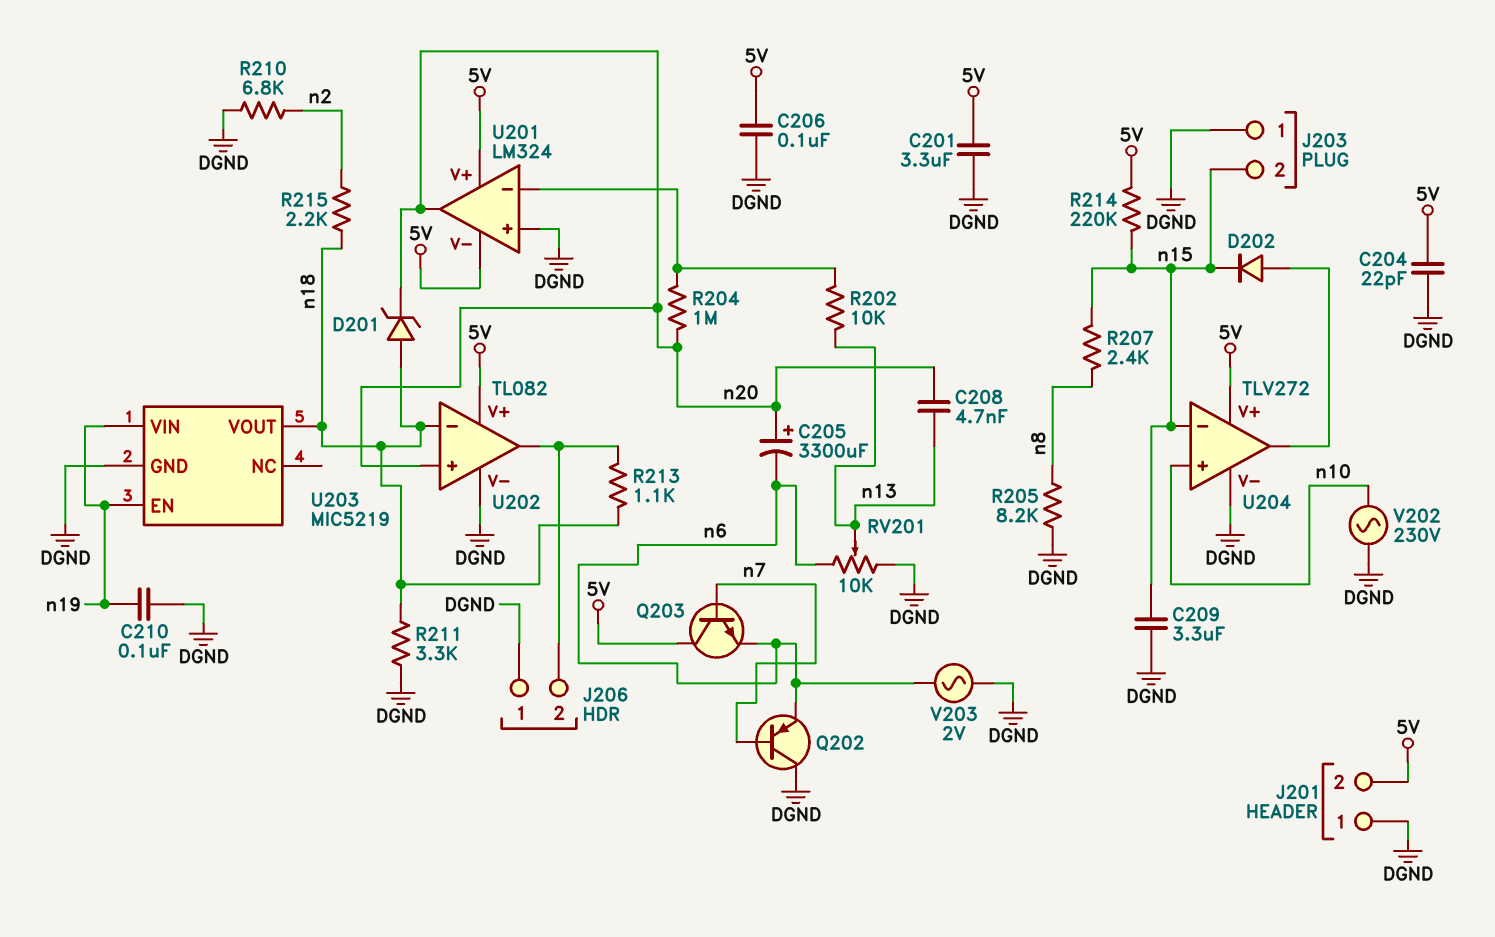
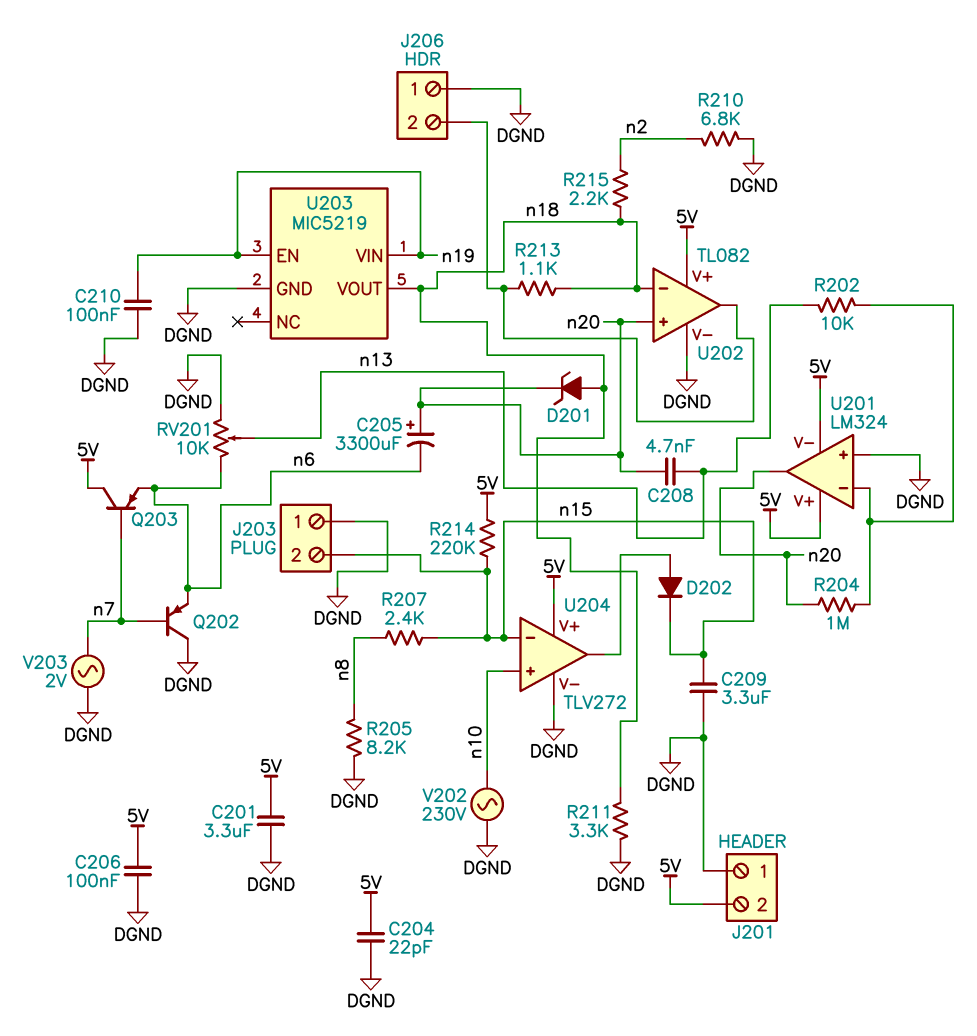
Q203: NPN (B n7, C 5V, E n6) -> PNP (B n7, C 5V, E n6)
V203: AC 2V (DGND, n6) -> AC 2V (DGND, n7)

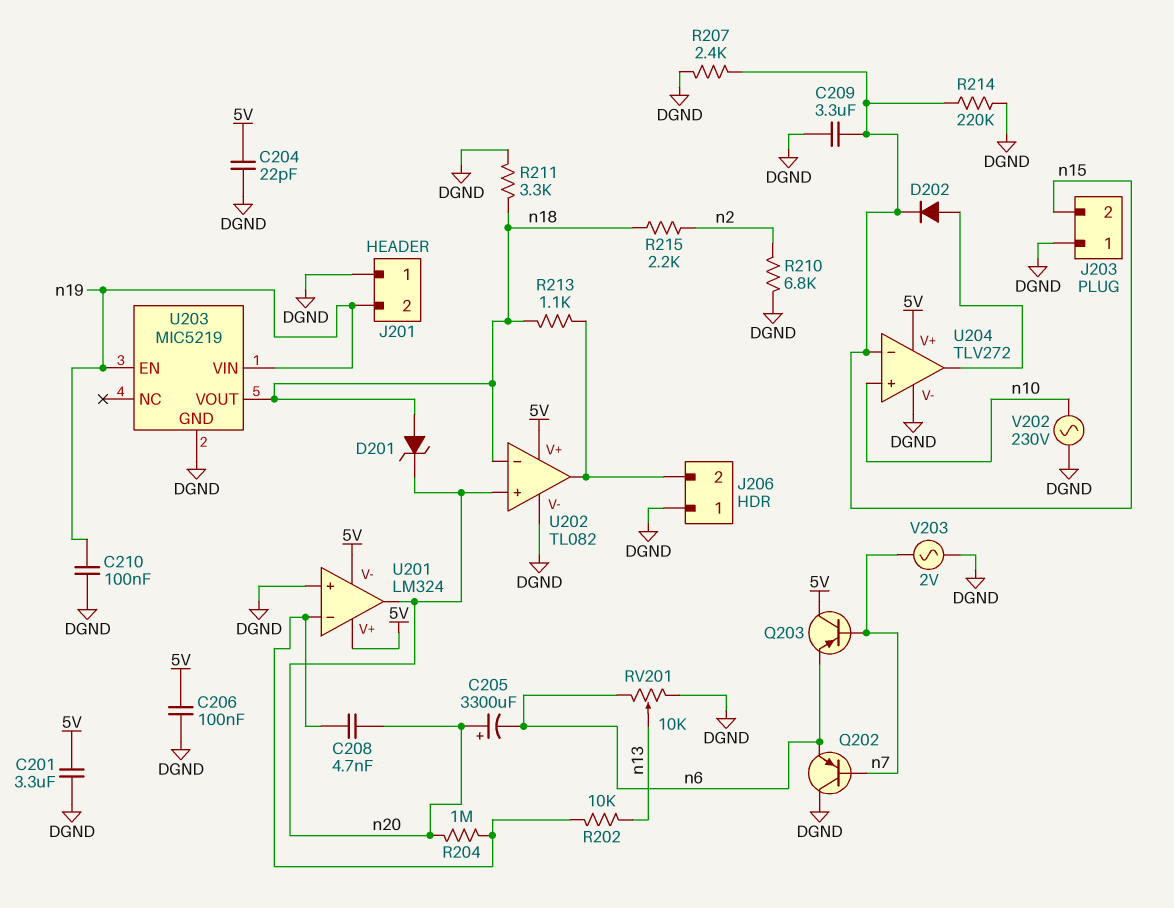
C208: 4.7nF (n13, n20) -> 4.7nF (U201/in-, n20)
J201 pin 2: 5V -> n19
R205: 8.2k (DGND, n8) -> none
R207: 2.4k (n8, n15) -> 2.4k (DGND, n15)
R214: 220k (5V, n15) -> 220k (DGND, n15)

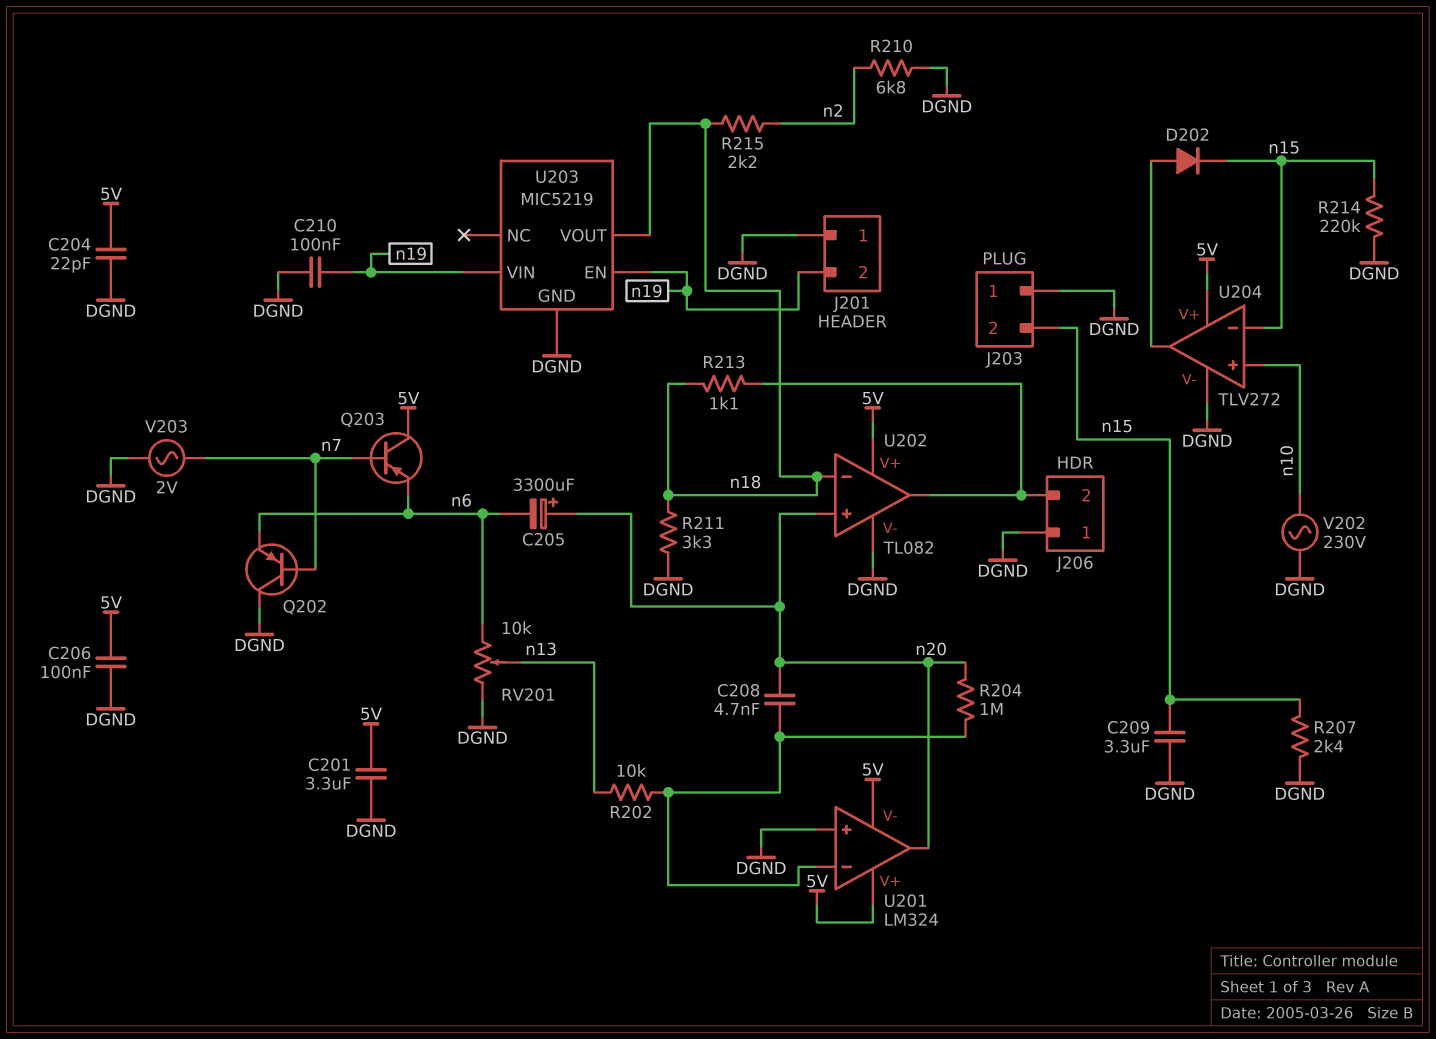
D201: zener (A n18, K n20) -> none

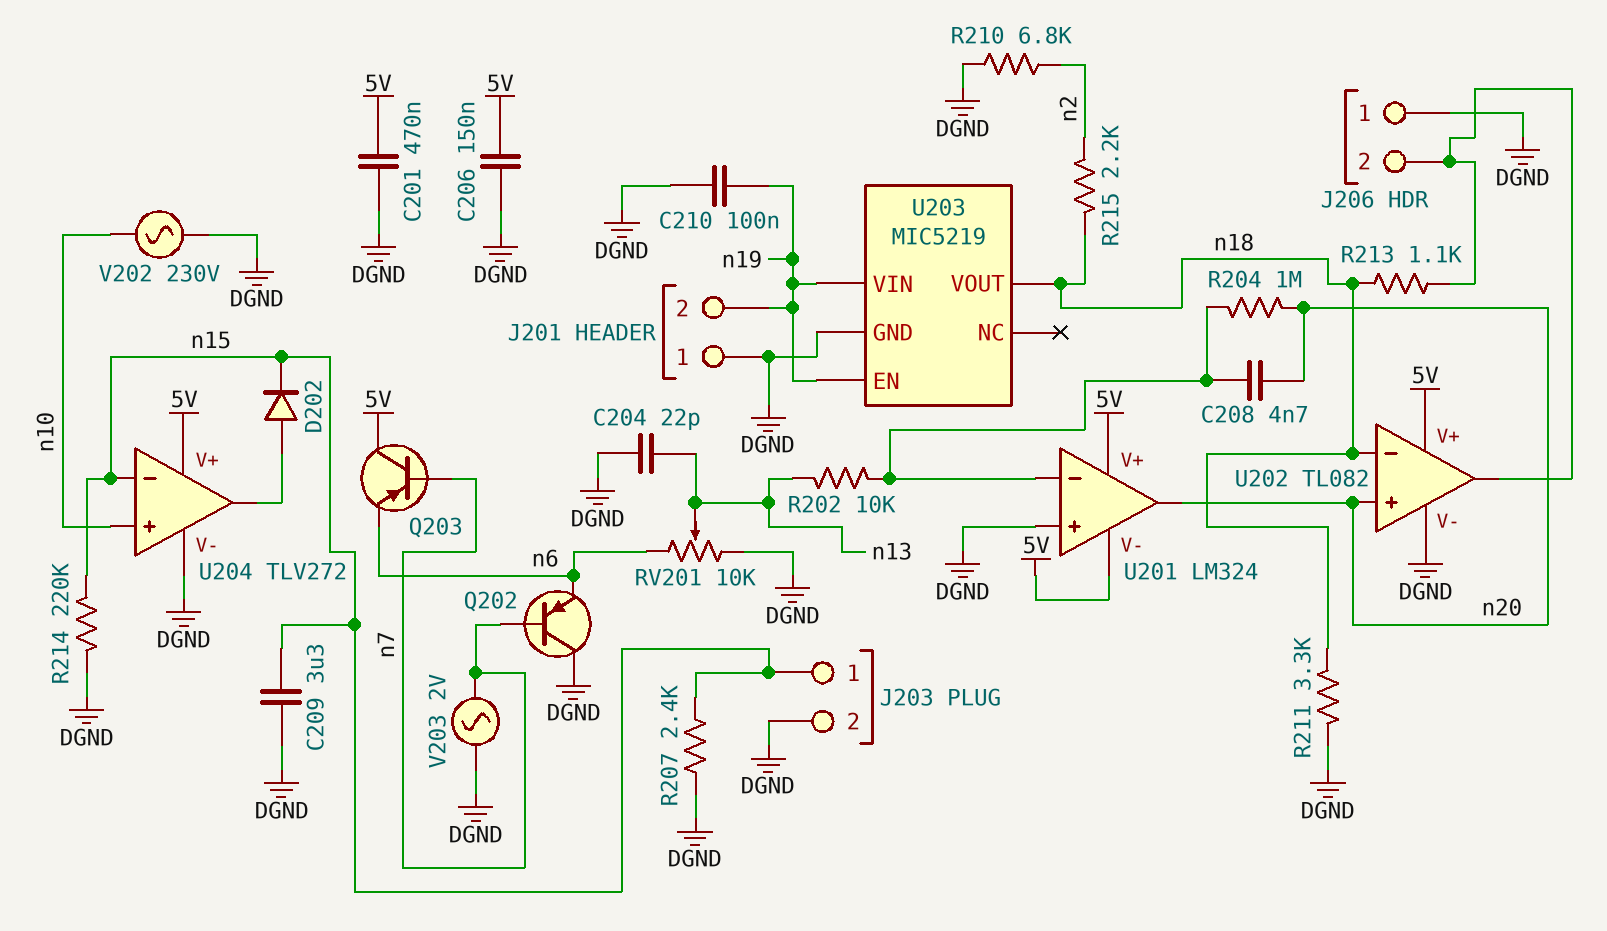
C201: 3.3uF (5V, DGND) -> 470nF (5V, DGND)
C204: 22pF (5V, DGND) -> 22pF (DGND, n13)
C205: 3300uF (plus n20, minus n6) -> none
C206: 100nF (5V, DGND) -> 150nF (5V, DGND)
J203 pin 1: DGND -> n15
J203 pin 2: n15 -> DGND

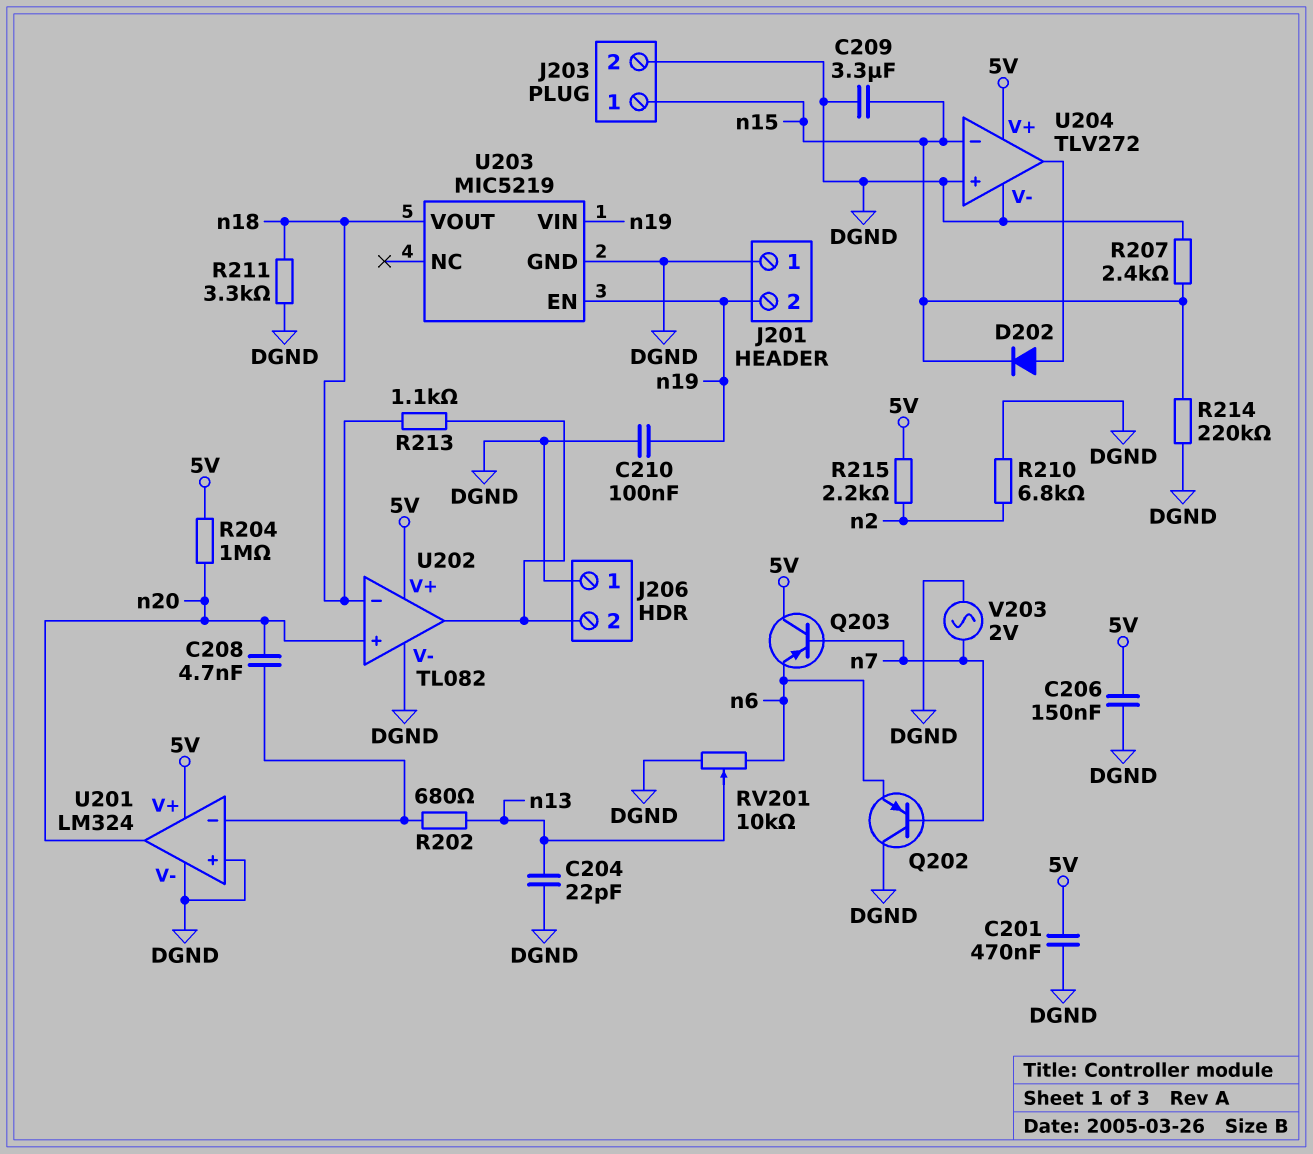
R202: 10k (U201/in-, n13) -> 680 (U201/in-, n13)
R204: 1M (U201/in-, n20) -> 1M (5V, n20)
R215: 2.2k (n2, n18) -> 2.2k (5V, n2)
U201 pin V-: 5V -> DGND
U204 pin in+: n10 -> DGND
V202: AC 230V (DGND, n10) -> none

